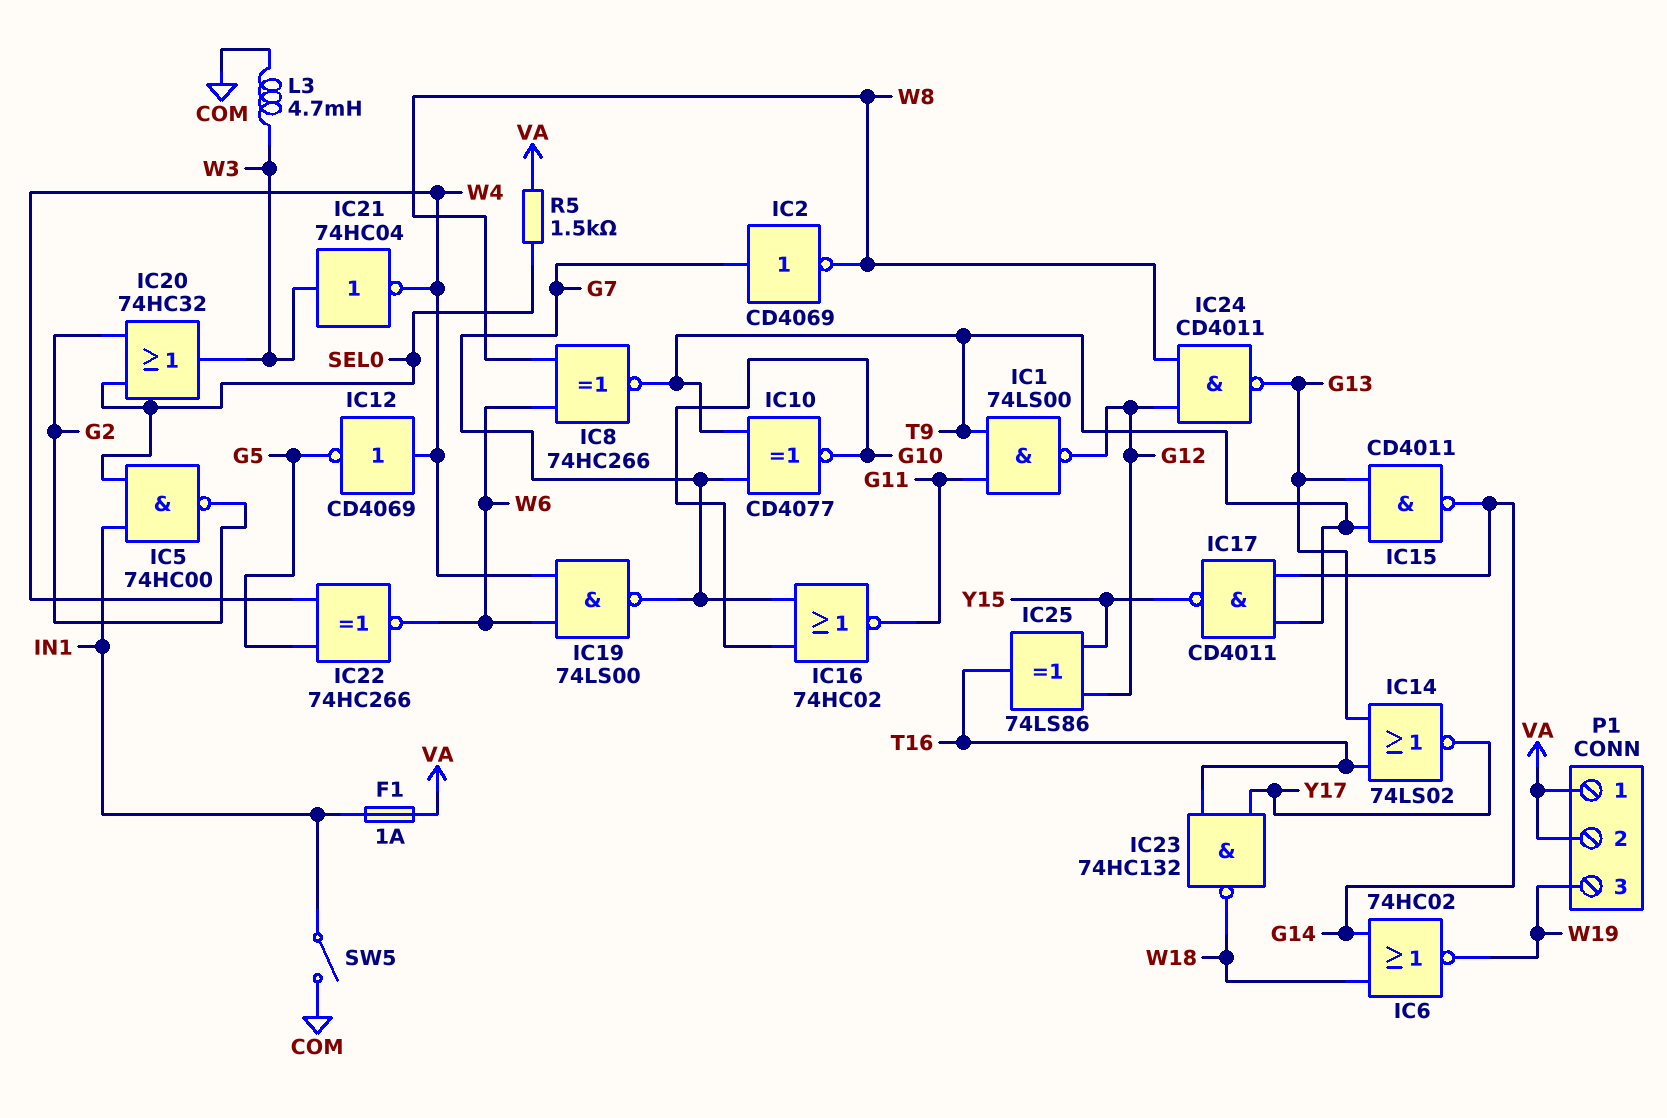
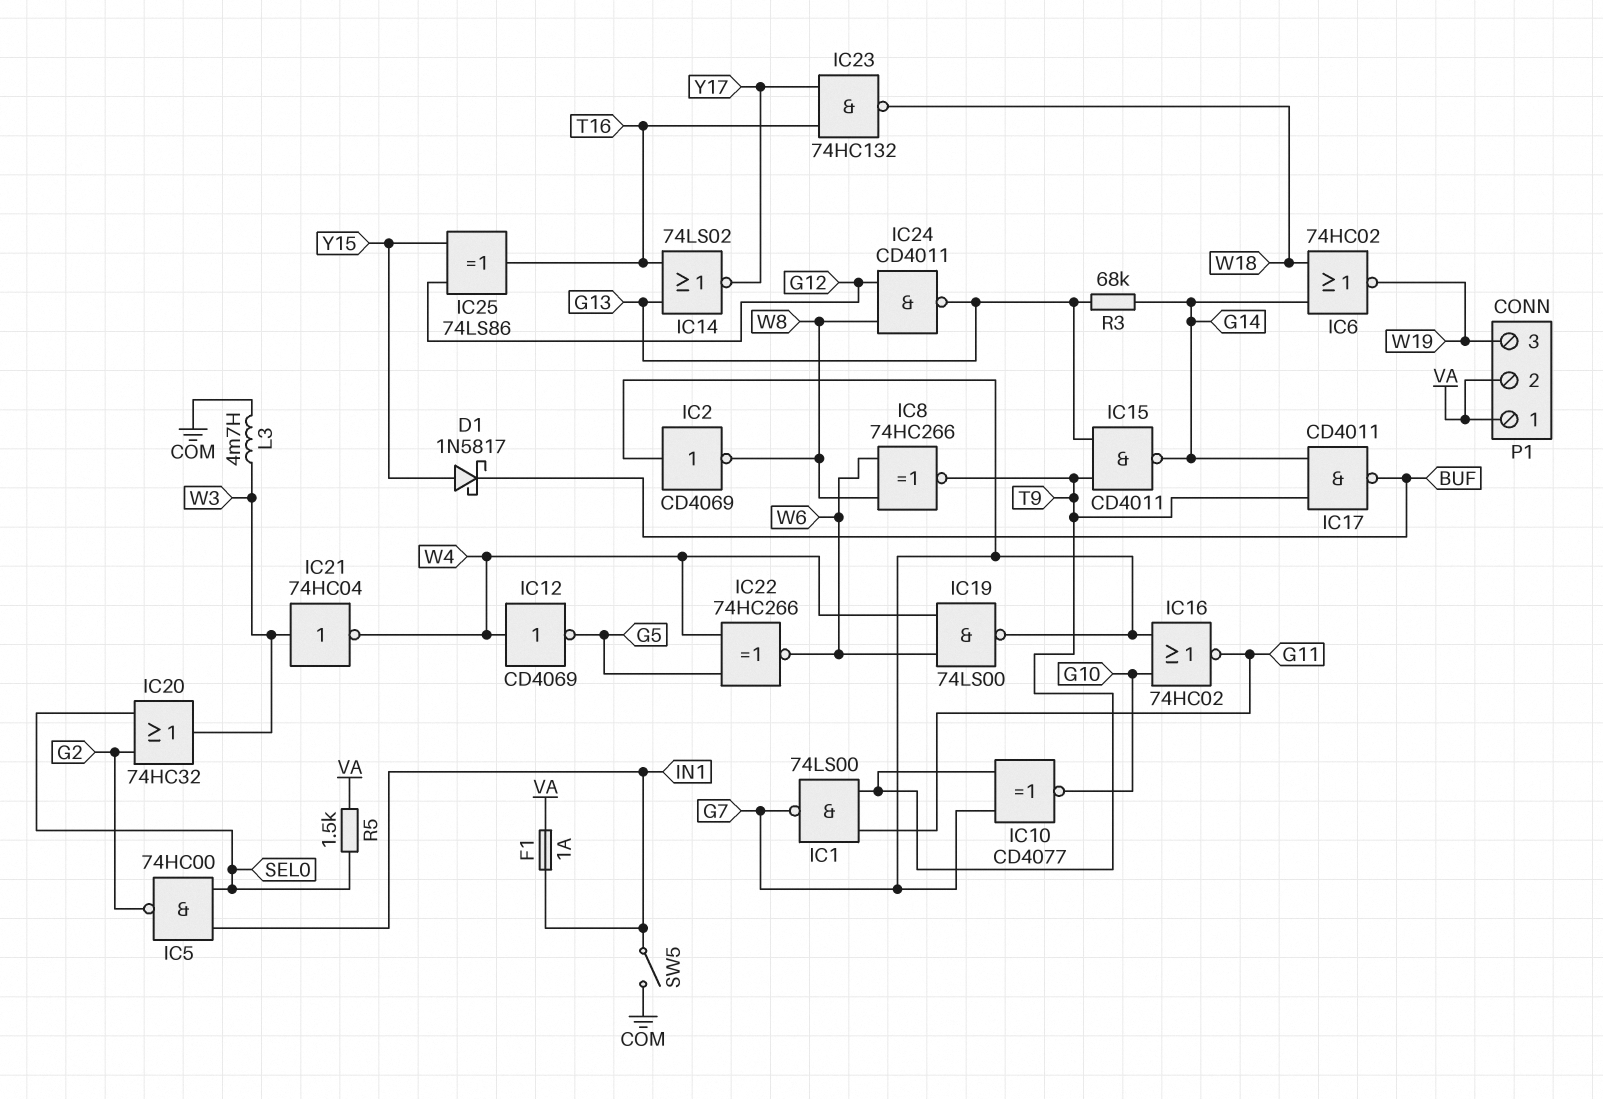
D1: none -> schottky 1N5817 (A Y15, K BUF)
IC1: NAND 74LS00 (in G11, in T9, out G12) -> NAND 74LS00 (in G11, in T9, out G7)
IC17: NAND CD4011 (in G14, in T9, out Y15) -> NAND CD4011 (in G14, in T9, out BUF)
R3: none -> 68k (G13, G14)

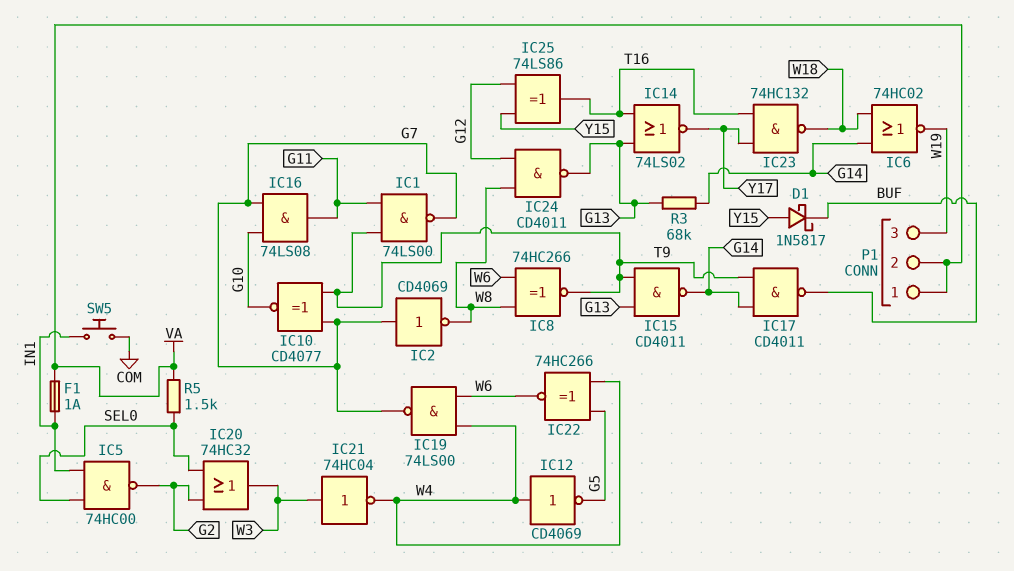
IC16: NOR 74HC02 (in G7, in G10, out G11) -> AND 74LS08 (in G7, in G10, out G11)
L3: 4.7mH (COM, W3) -> none
SW5: switch (COM, IN1) -> button (COM, IN1)

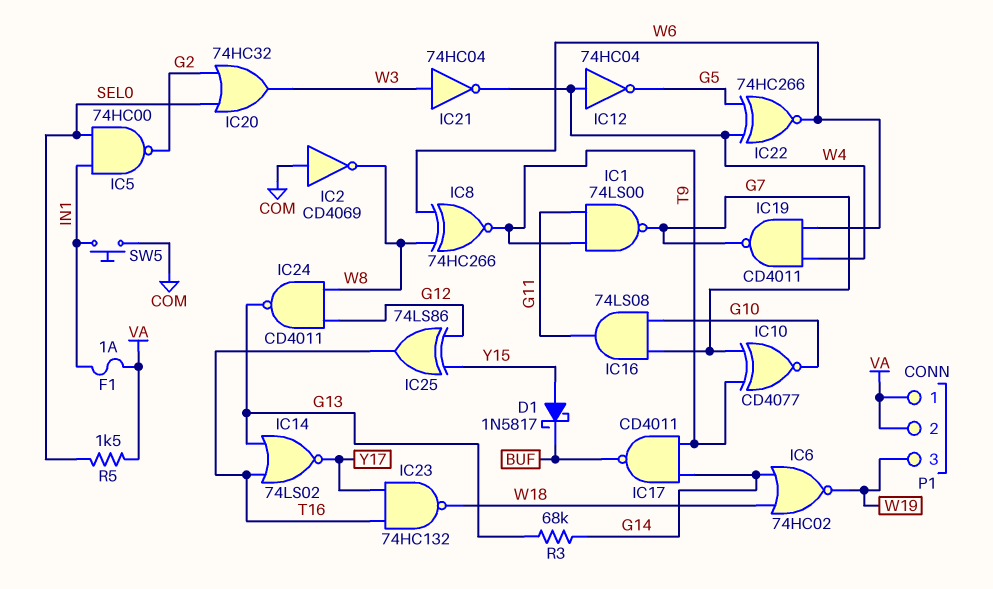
IC2: NOT CD4069 (in G7, out W8) -> NOT CD4069 (in COM, out W8)
IC12: NOT CD4069 (in W4, out G5) -> NOT 74HC04 (in W4, out G5)
IC15: NAND CD4011 (in G13, in T9, out G14) -> none
IC19: NAND 74LS00 (in W4, in W6, out G7) -> NAND CD4011 (in W4, in W6, out G7)

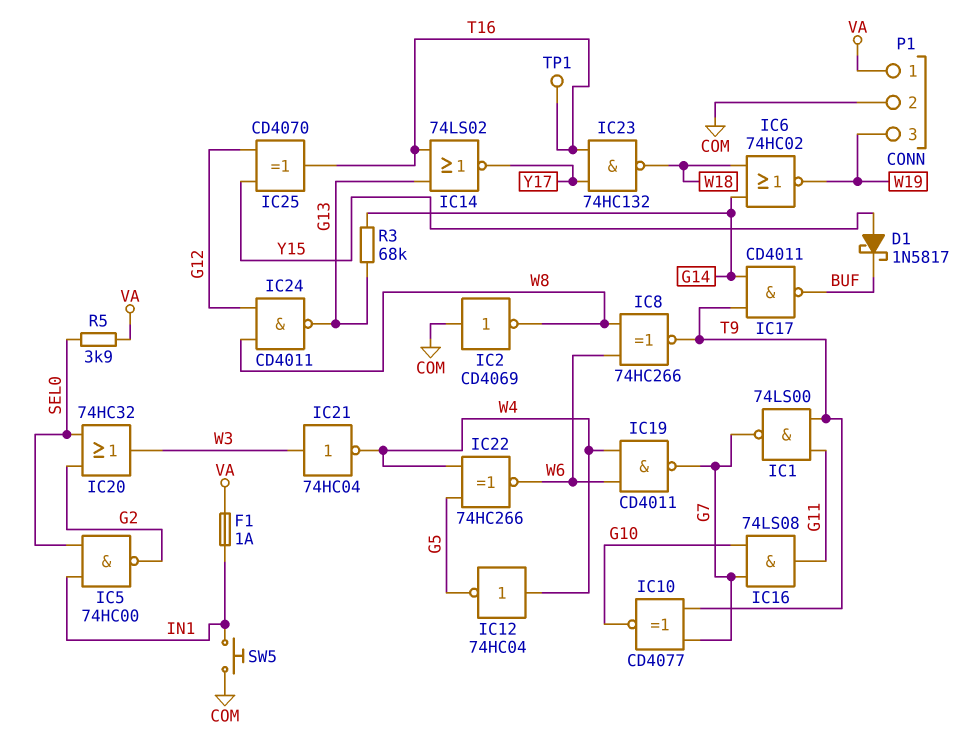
IC25: XOR 74LS86 (in G12, in Y15, out T16) -> XOR CD4070 (in G12, in Y15, out T16)
P1 pin 2: VA -> COM
R5: 1.5k (SEL0, VA) -> 3.9k (SEL0, VA)
TP1: none -> test point (T16)

